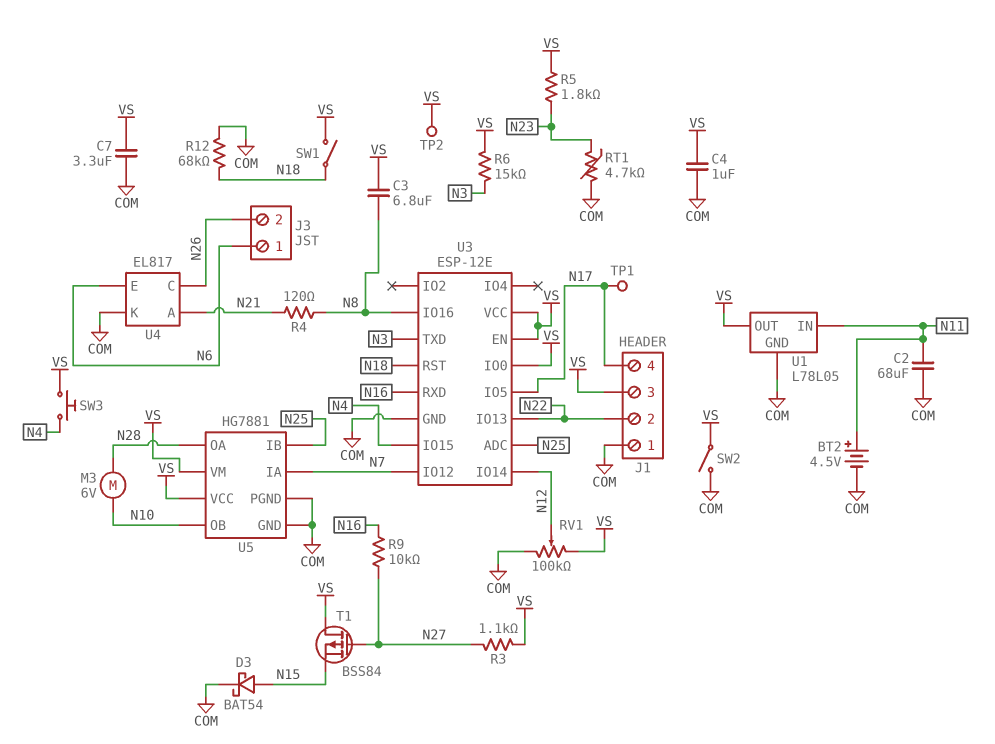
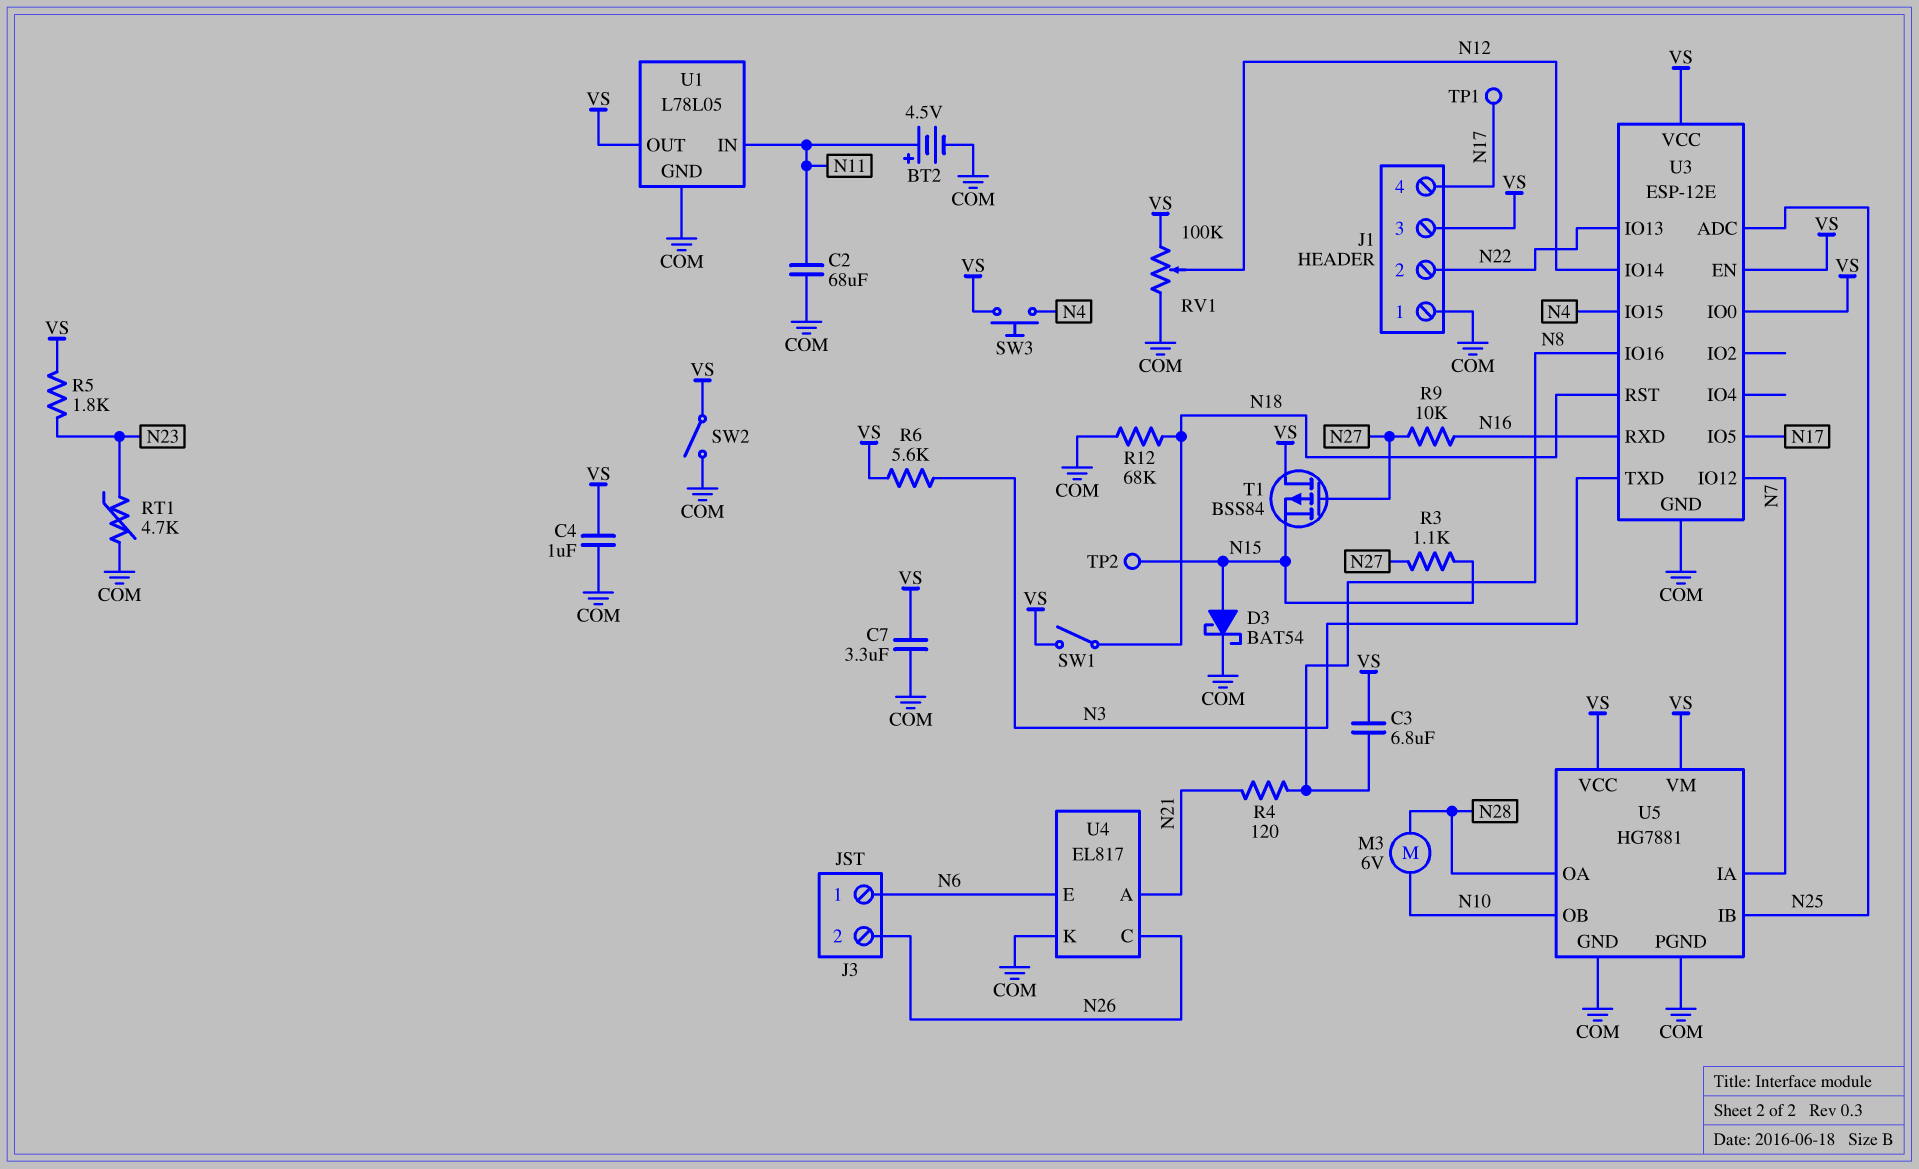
R3: 1.1k (N27, VS) -> 1.1k (N15, N27)
R6: 15k (N3, VS) -> 5.6k (N3, VS)
TP2: test point (VS) -> test point (N15)

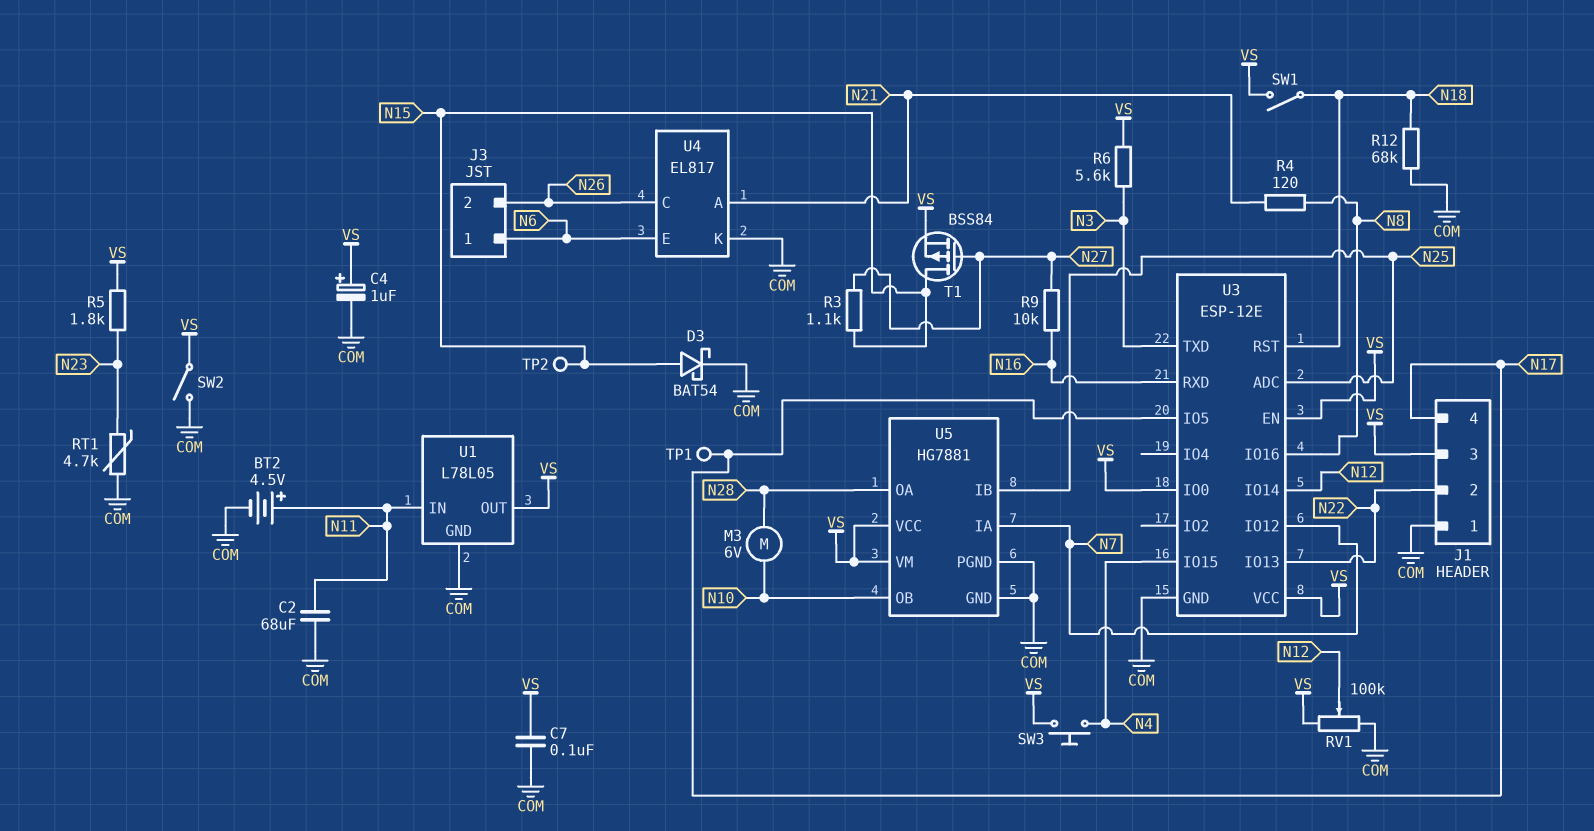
C3: 6.8uF (N8, VS) -> none
C4: 1uF (COM, VS) -> 1uF (plus VS, minus COM)
C7: 3.3uF (COM, VS) -> 100nF (COM, VS)
T1: PMOS BSS84 (G N27, D VS, S N15) -> PMOS BSS84 (G N27, D N15, S VS)

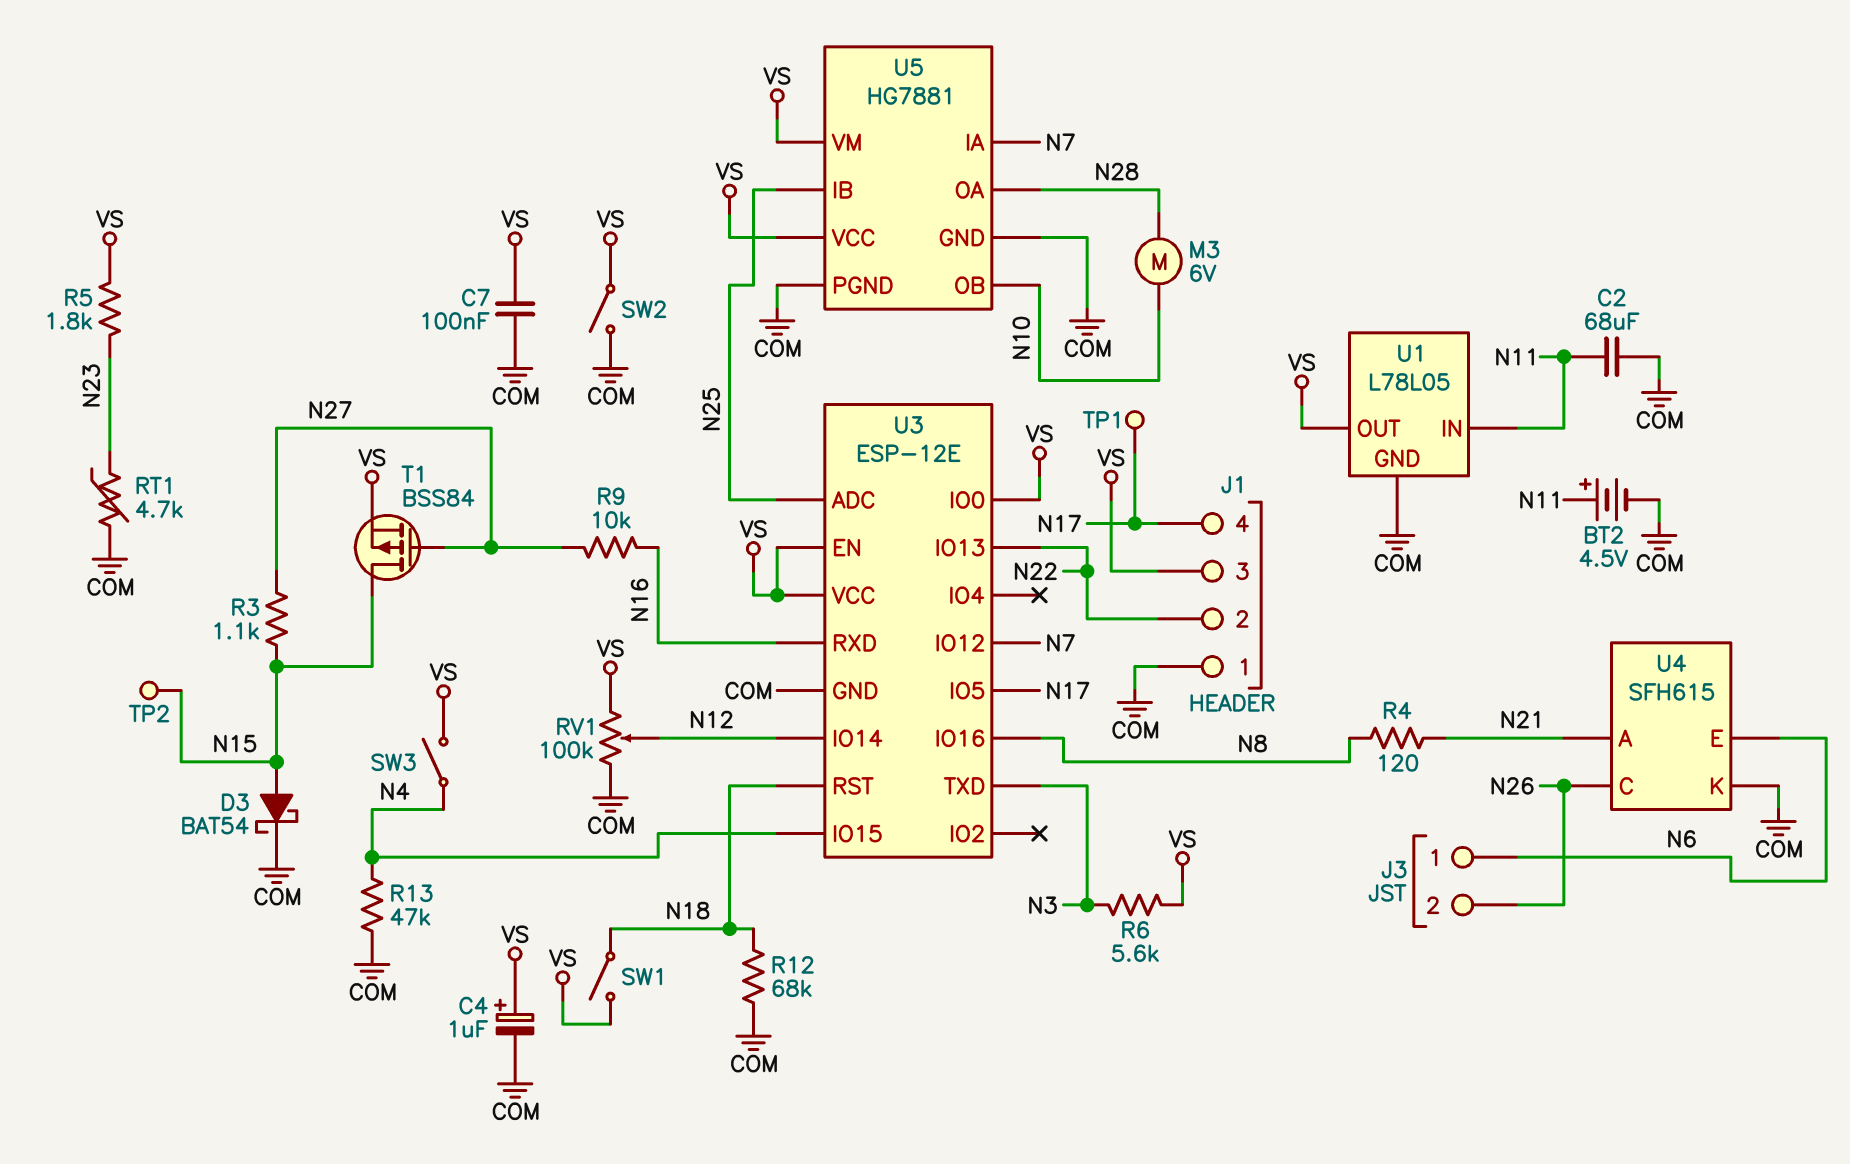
R13: none -> 47k (COM, N4)
SW3: button (N4, VS) -> switch (N4, VS)
U4: EL817 -> SFH615

